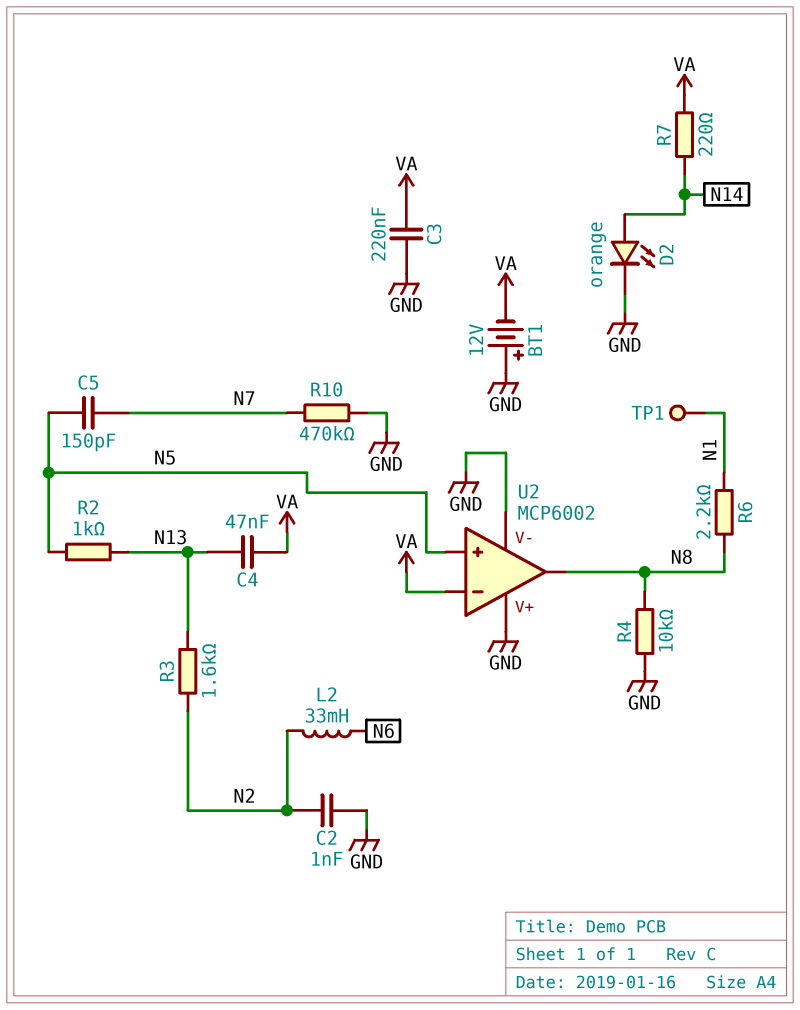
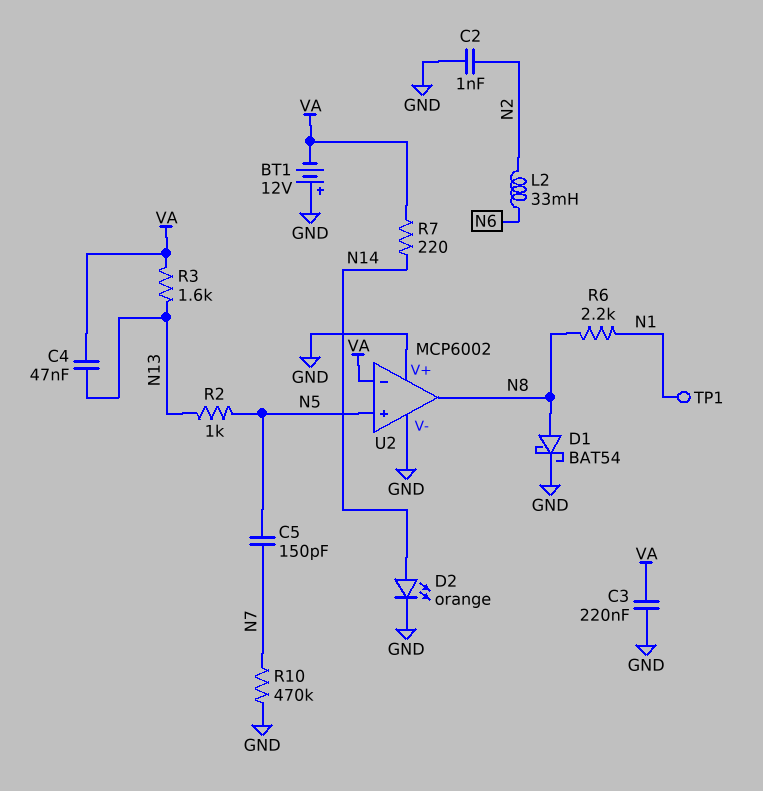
D1: none -> schottky BAT54 (A N8, K GND)
R3: 1.6k (N2, N13) -> 1.6k (N13, VA)
R4: 10k (GND, N8) -> none

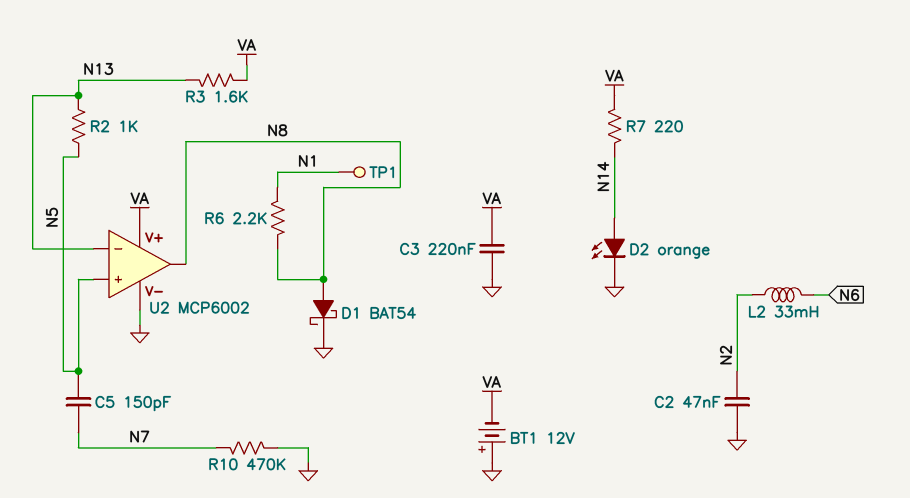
C2: 1nF (GND, N2) -> 47nF (GND, N2)
C4: 47nF (N13, VA) -> none
U2 pin V+: GND -> VA
U2 pin in-: VA -> N13

